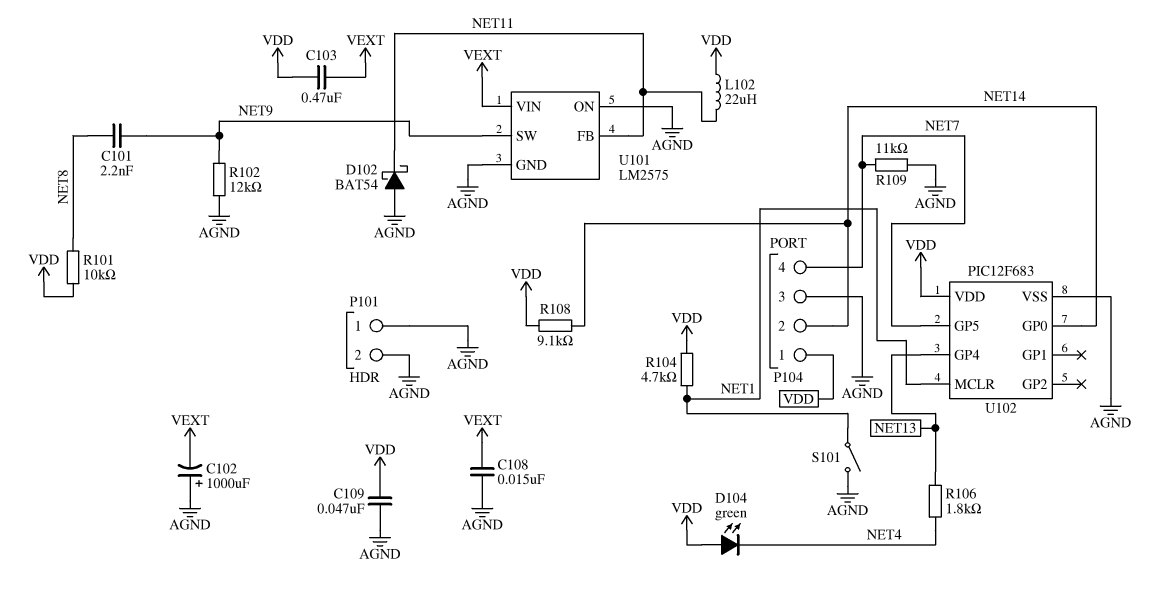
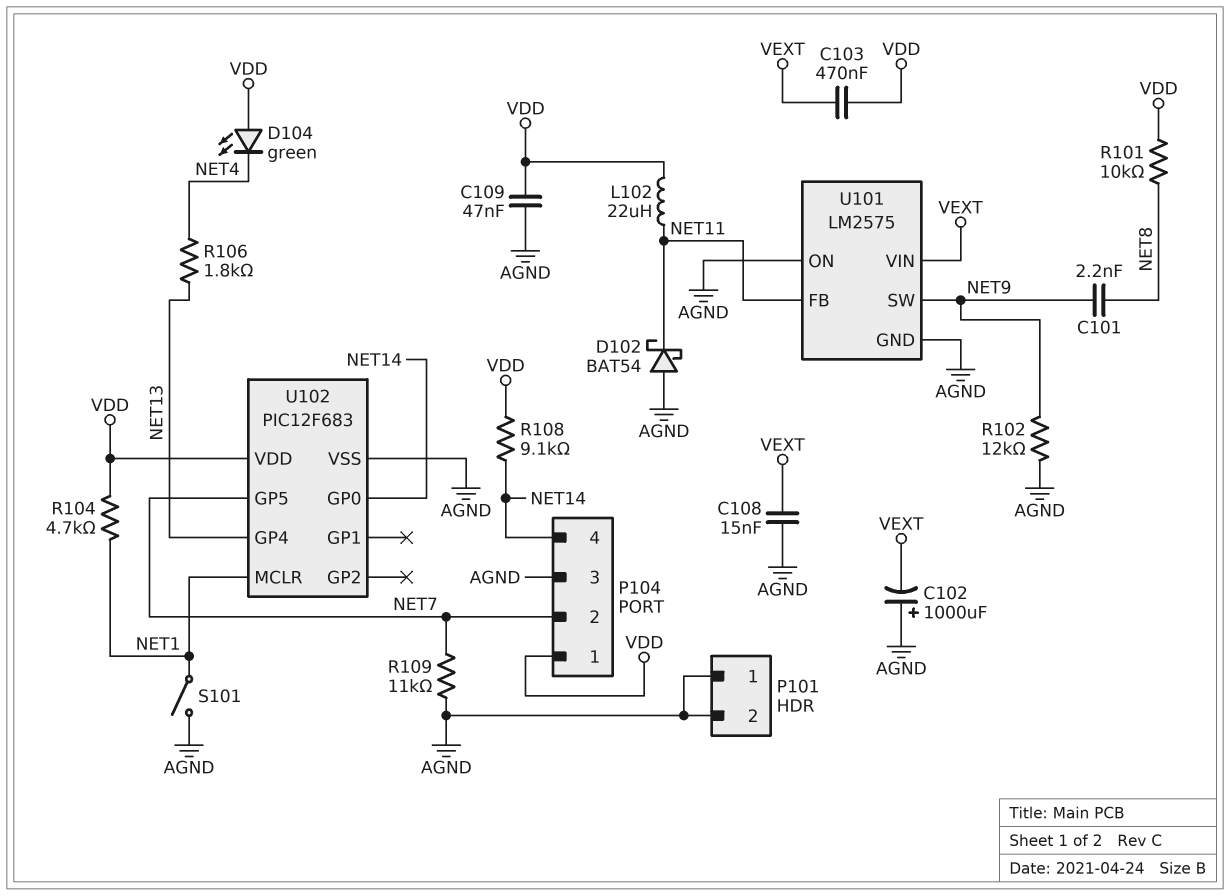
P104 pin 2: NET14 -> NET7
P104 pin 4: NET7 -> NET14

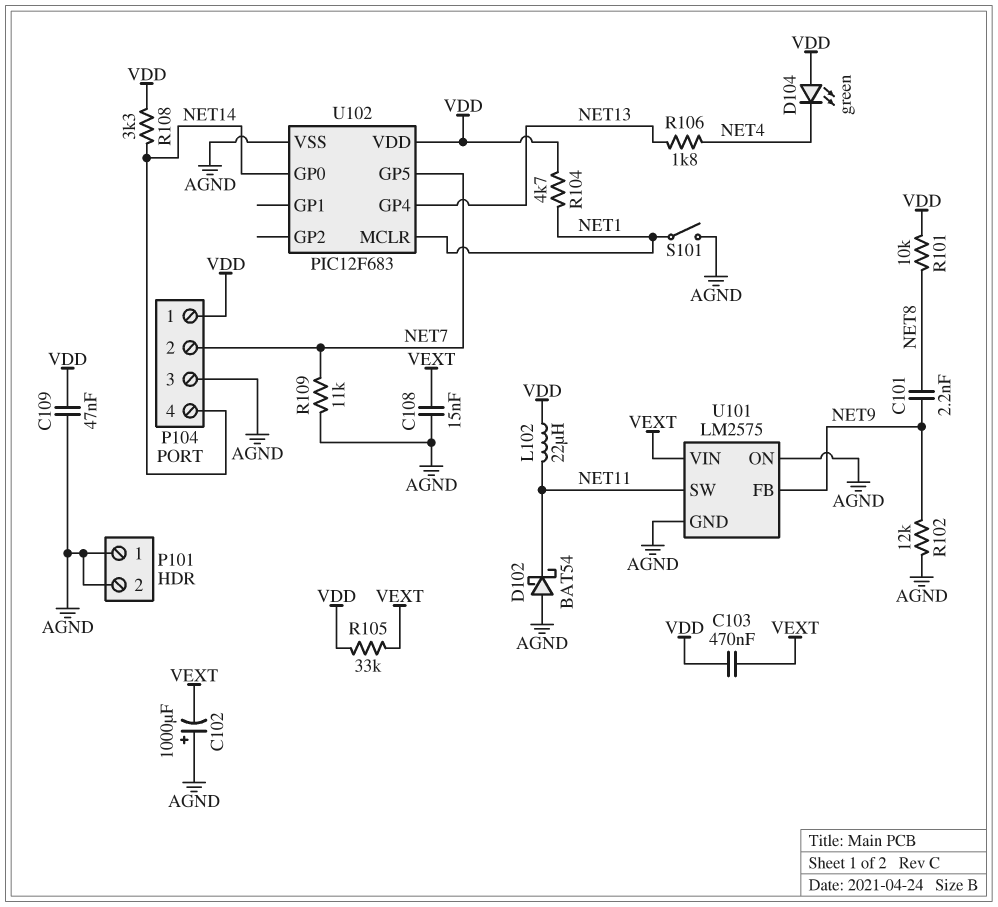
R105: none -> 33k (VDD, VEXT)
R108: 9.1k (NET14, VDD) -> 3.3k (NET14, VDD)
U101 pin FB: NET11 -> NET9
U101 pin SW: NET9 -> NET11

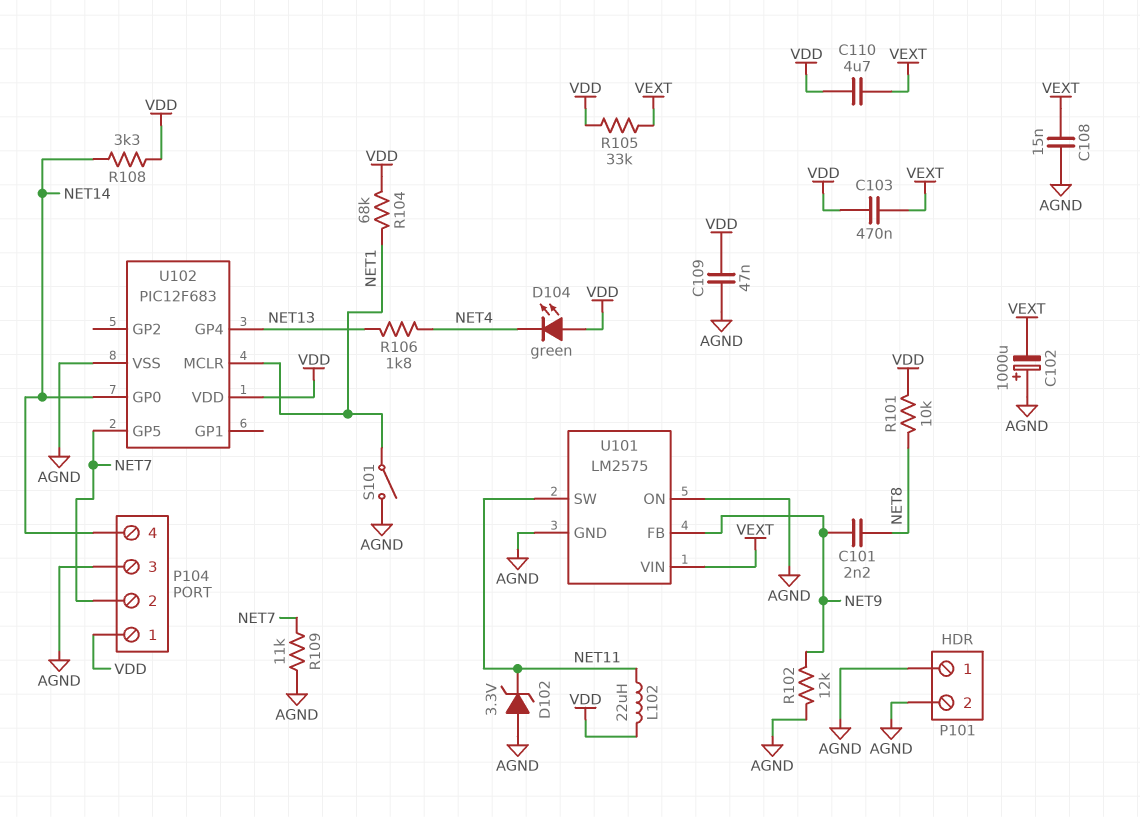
C110: none -> 4.7uF (VDD, VEXT)
D102: schottky BAT54 (A AGND, K NET11) -> zener 3.3V (A AGND, K NET11)
R104: 4.7k (NET1, VDD) -> 68k (NET1, VDD)

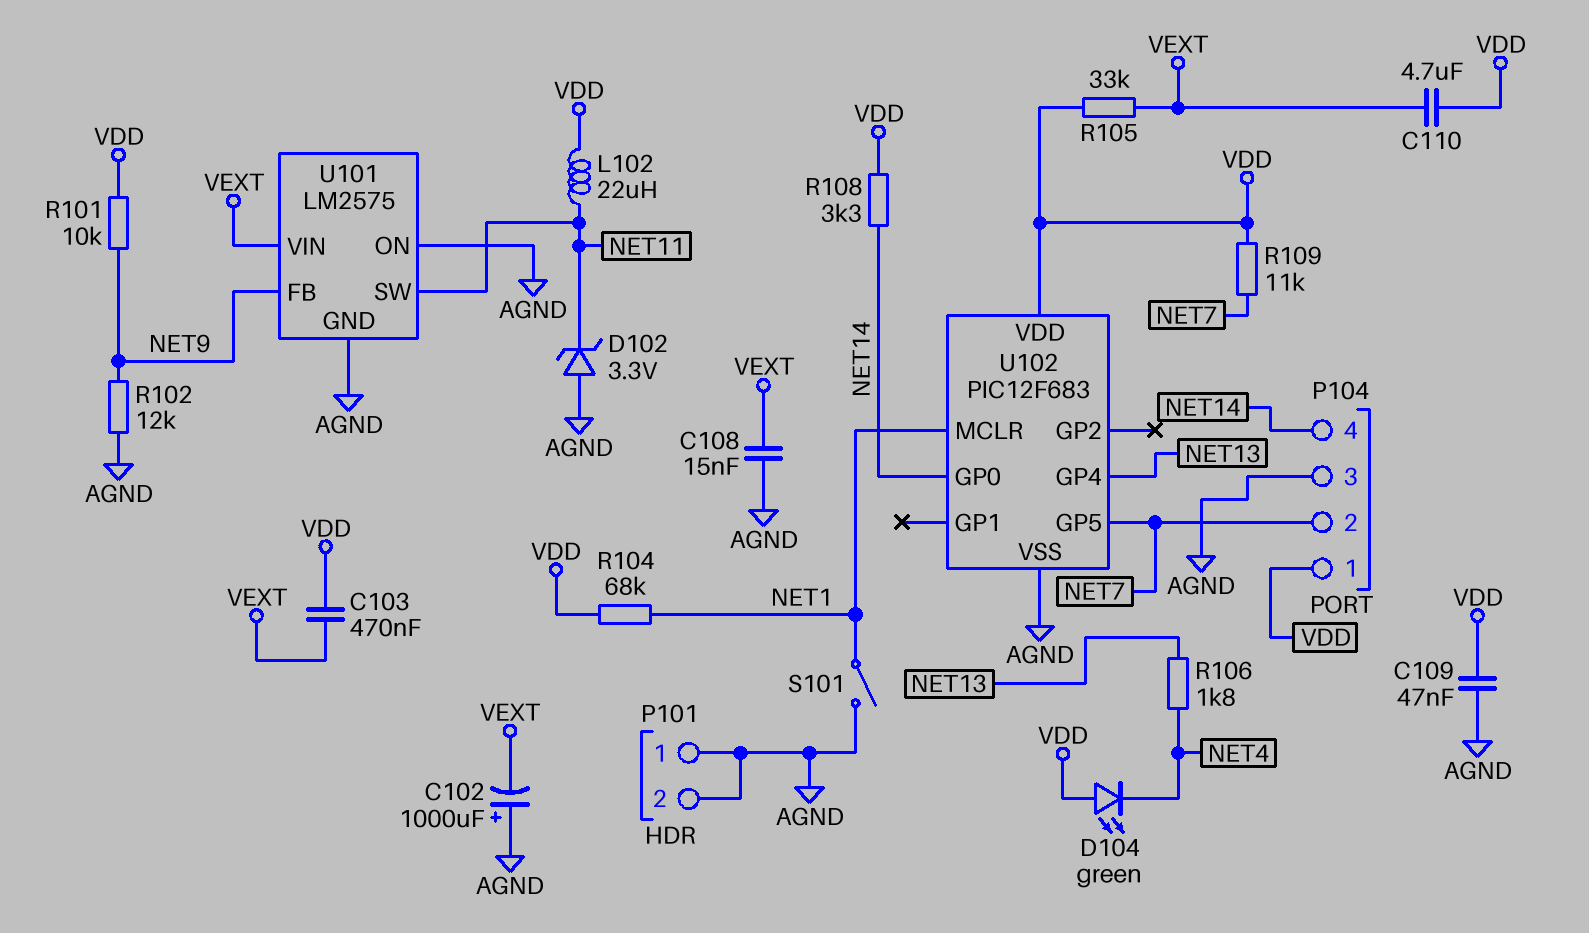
C101: 2.2nF (NET8, NET9) -> none
R101: 10k (NET8, VDD) -> 10k (NET9, VDD)
R109: 11k (AGND, NET7) -> 11k (NET7, VDD)

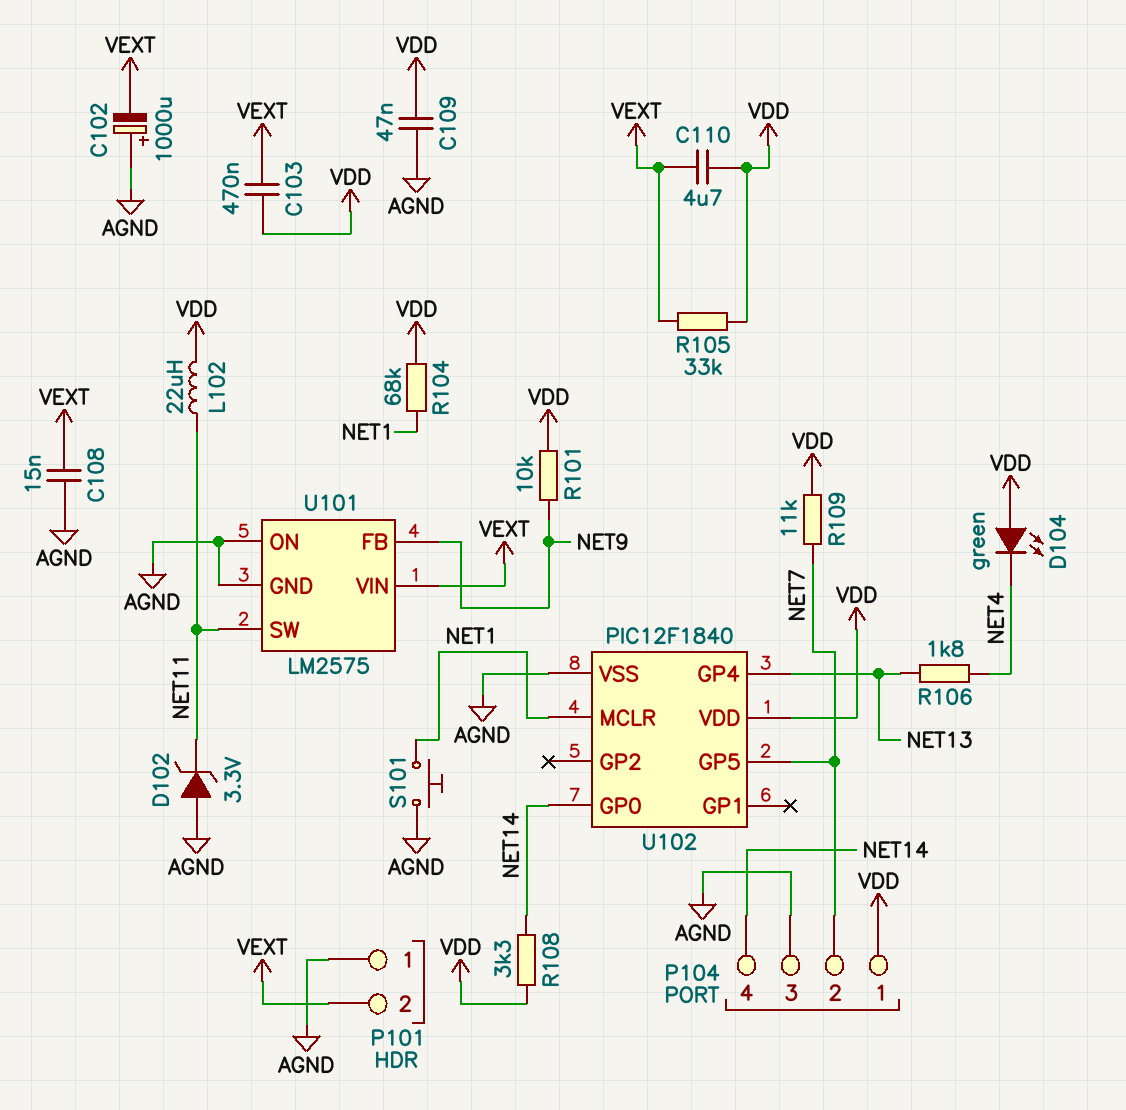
P101 pin 2: AGND -> VEXT
R102: 12k (AGND, NET9) -> none
S101: switch (AGND, NET1) -> button (AGND, NET1)
U102: PIC12F683 -> PIC12F1840

